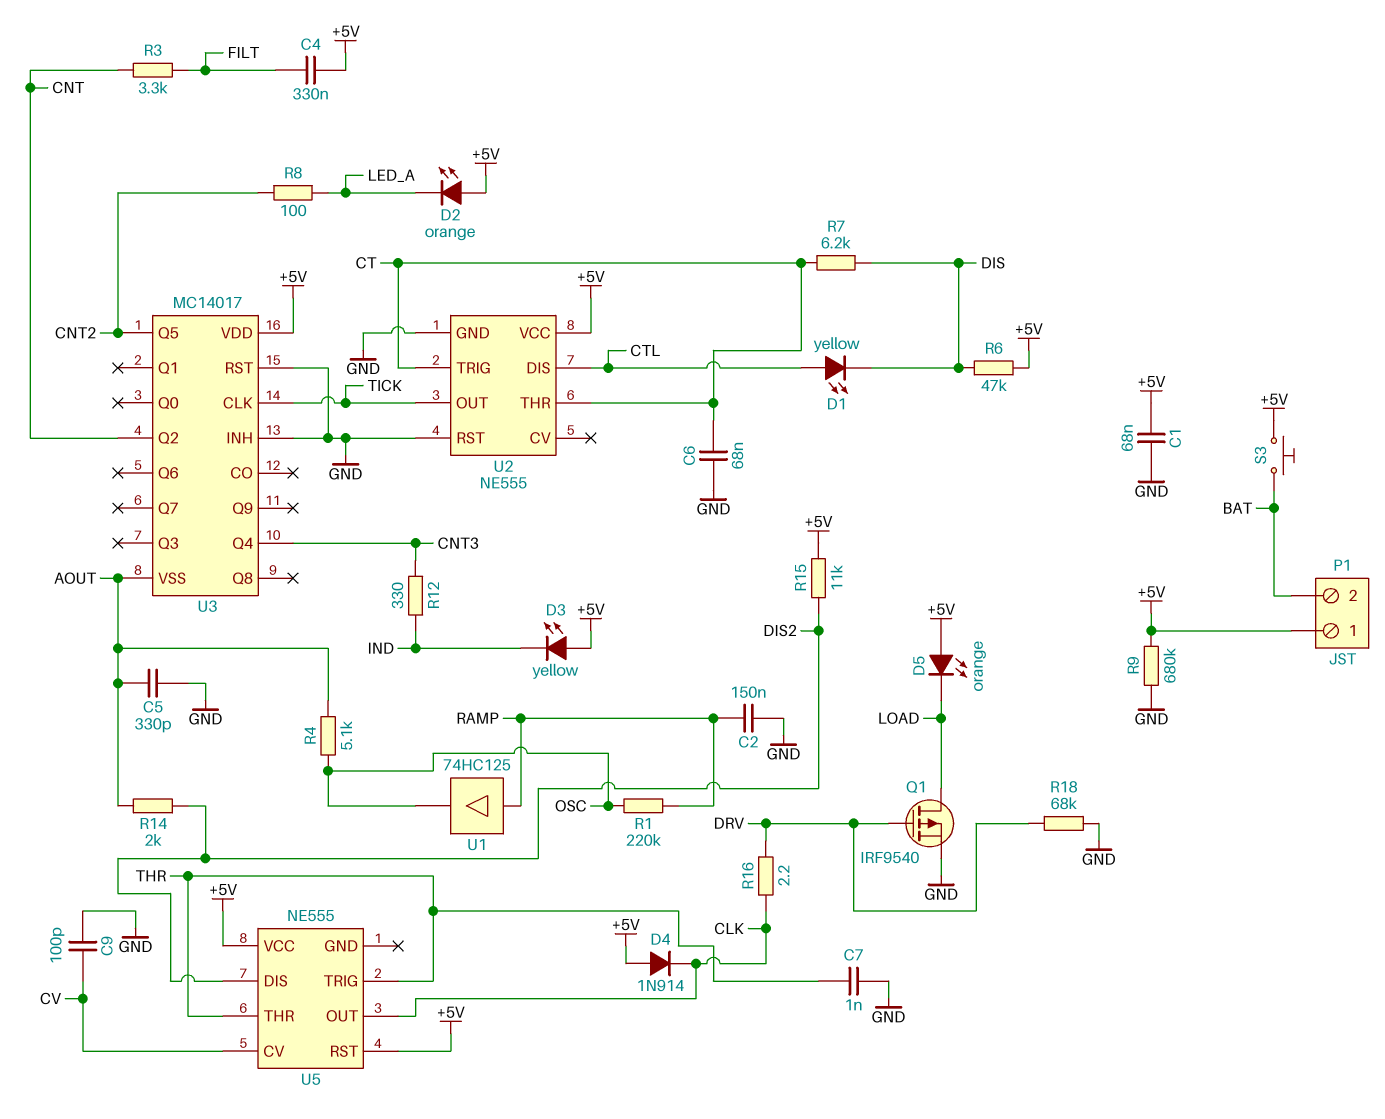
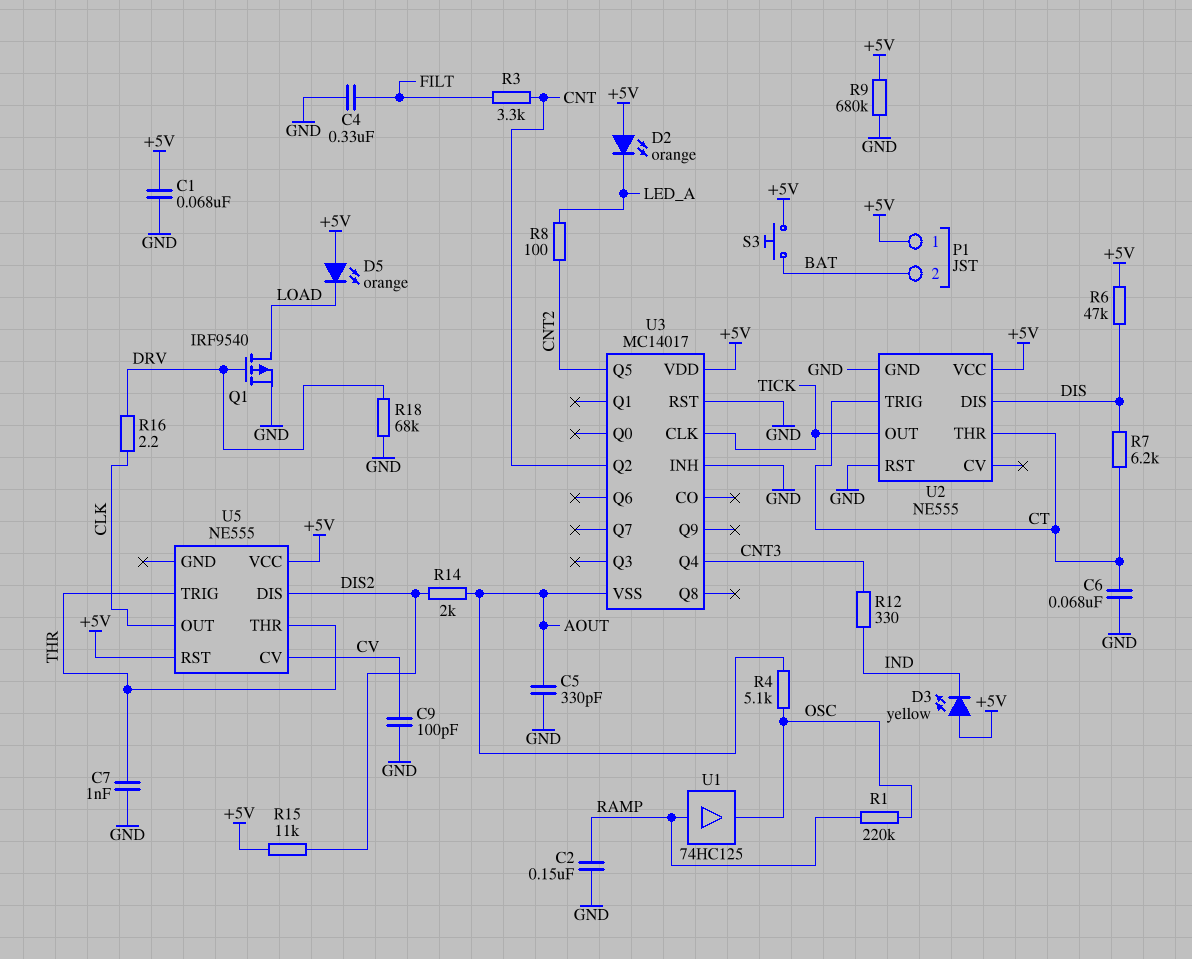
C4: 330nF (+5V, FILT) -> 330nF (FILT, GND)
D1: LED yellow (A CTL, K DIS) -> none
D4: diode 1N914 (A +5V, K CLK) -> none
U2 pin DIS: CTL -> DIS

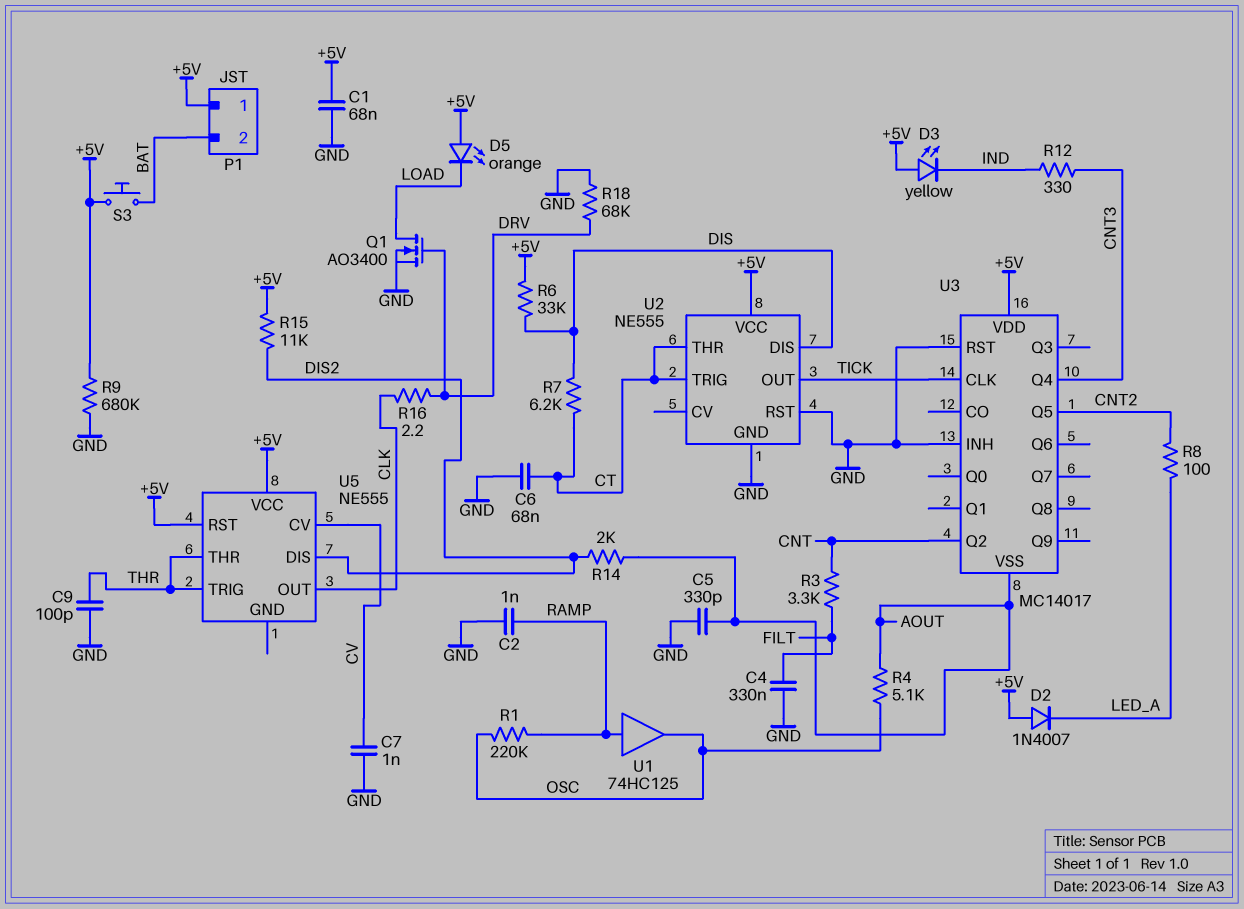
C2: 150nF (GND, RAMP) -> 1nF (GND, RAMP)
C7: 1nF (GND, THR) -> 1nF (CV, GND)
C9: 100pF (CV, GND) -> 100pF (GND, THR)
D2: LED orange (A +5V, K LED_A) -> diode 1N4007 (A +5V, K LED_A)
Q1: PMOS IRF9540 (G DRV, D LOAD, S GND) -> NMOS AO3400 (G DRV, D LOAD, S GND)
R6: 47k (+5V, DIS) -> 33k (+5V, DIS)

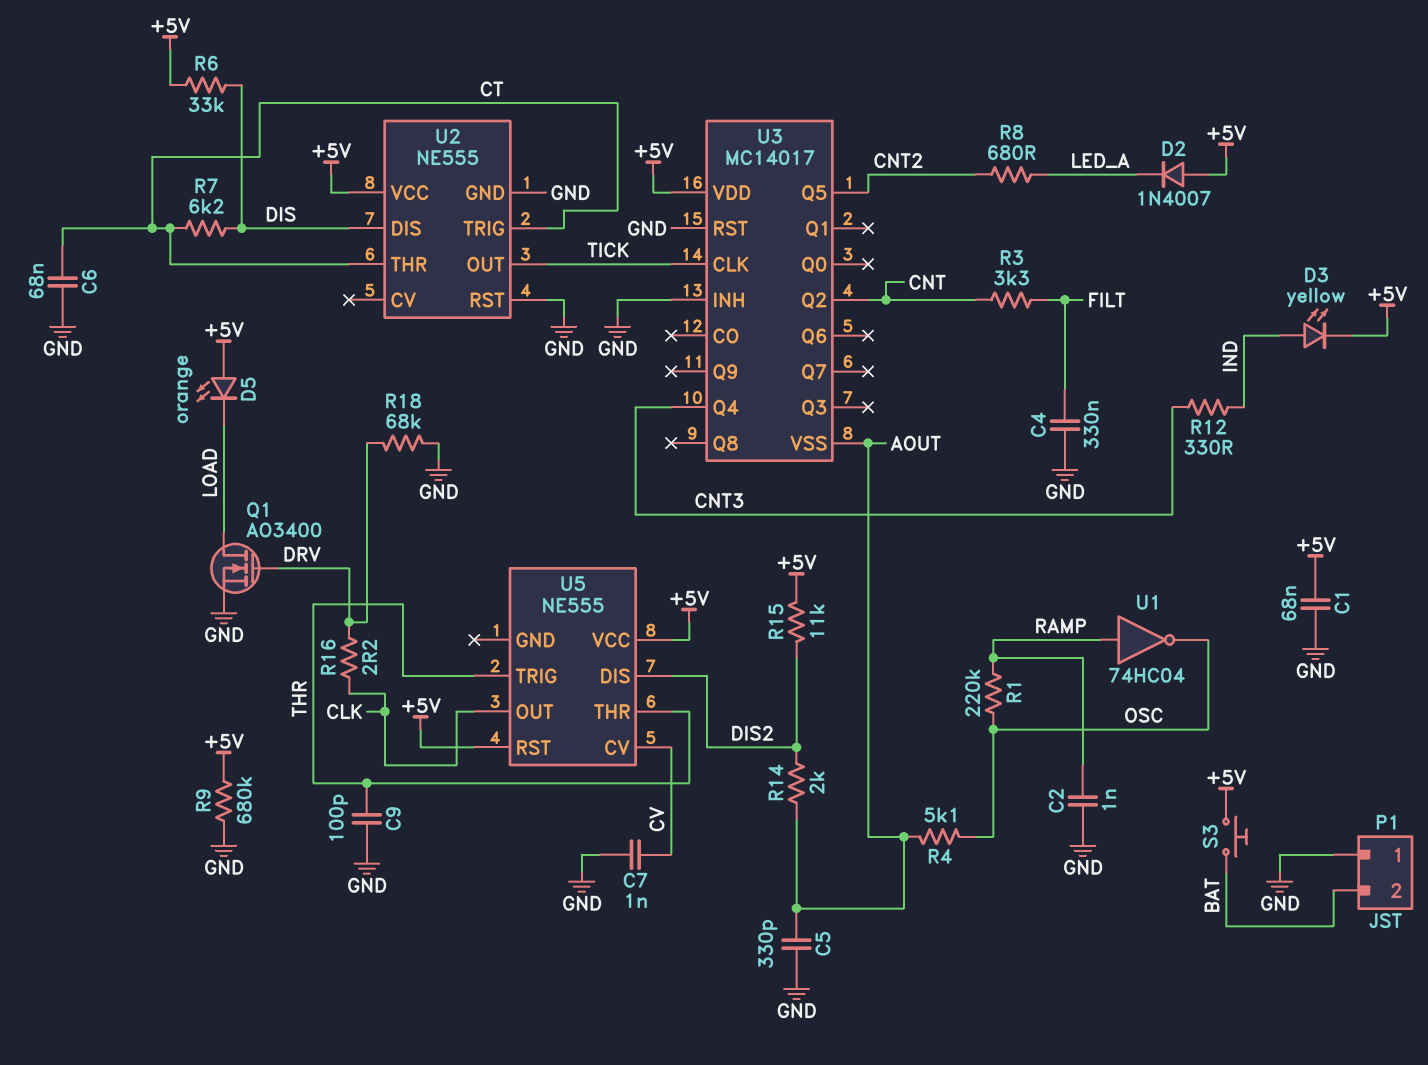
D3: LED yellow (A +5V, K IND) -> LED yellow (A IND, K +5V)
P1 pin 1: +5V -> GND
R8: 100 (CNT2, LED_A) -> 680 (CNT2, LED_A)
U1: buffer 74HC125 (in RAMP, out OSC) -> NOT 74HC04 (in RAMP, out OSC)

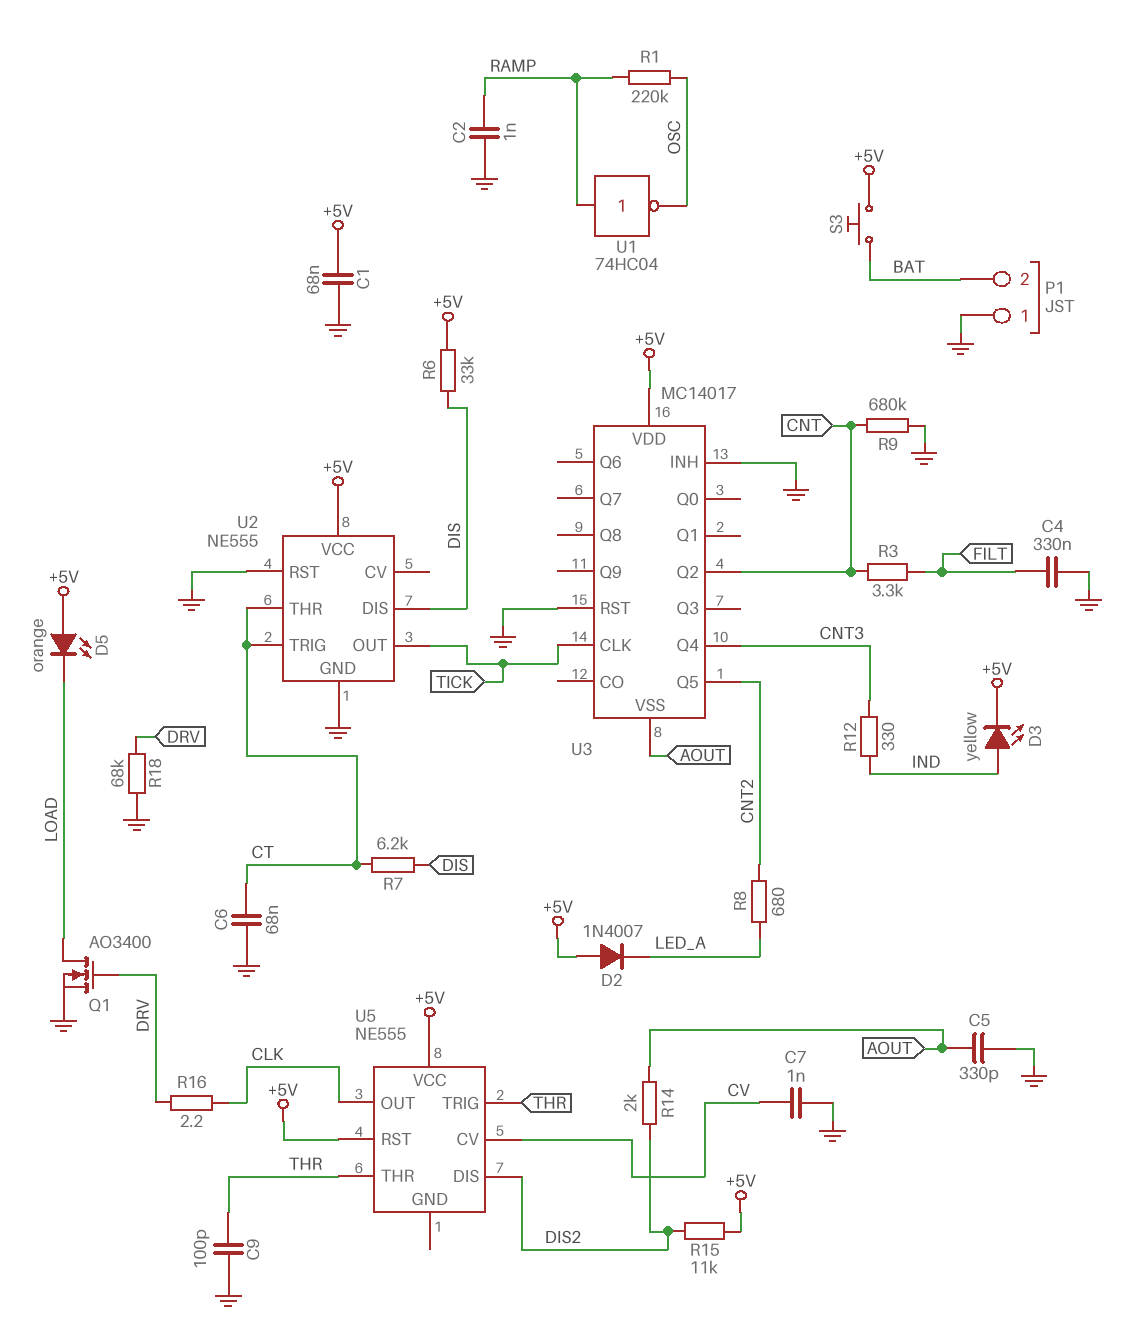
R4: 5.1k (AOUT, OSC) -> none
R9: 680k (+5V, GND) -> 680k (CNT, GND)

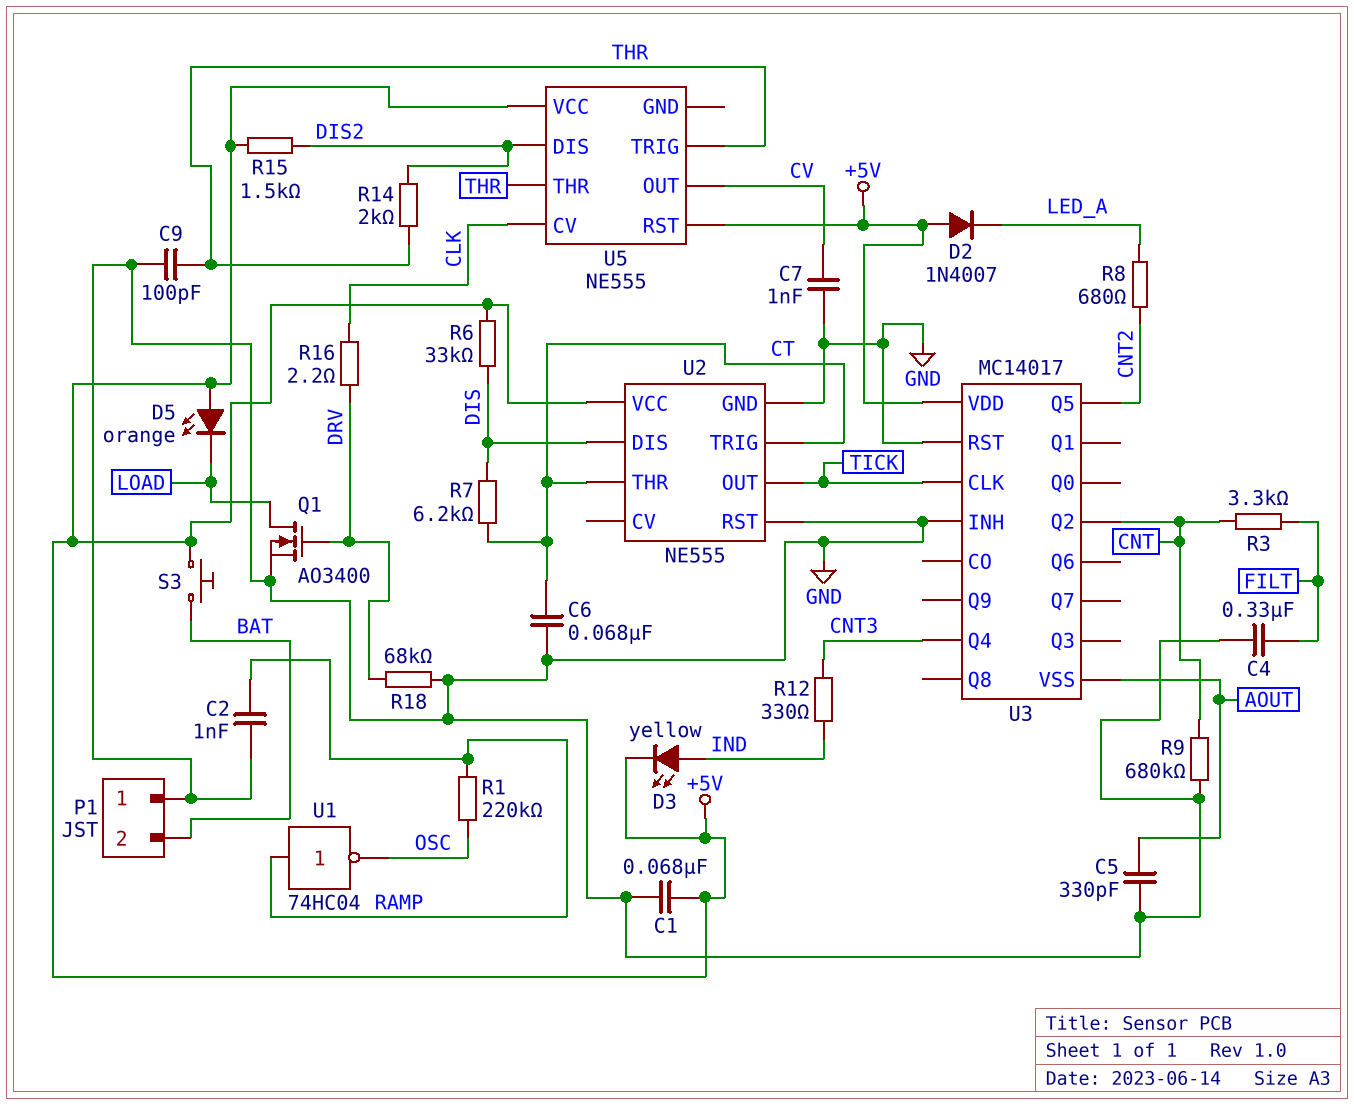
R14: 2k (AOUT, DIS2) -> 2k (DIS2, THR)
R15: 11k (+5V, DIS2) -> 1.5k (+5V, DIS2)
U5 pin CV: CV -> CLK
U5 pin OUT: CLK -> CV

